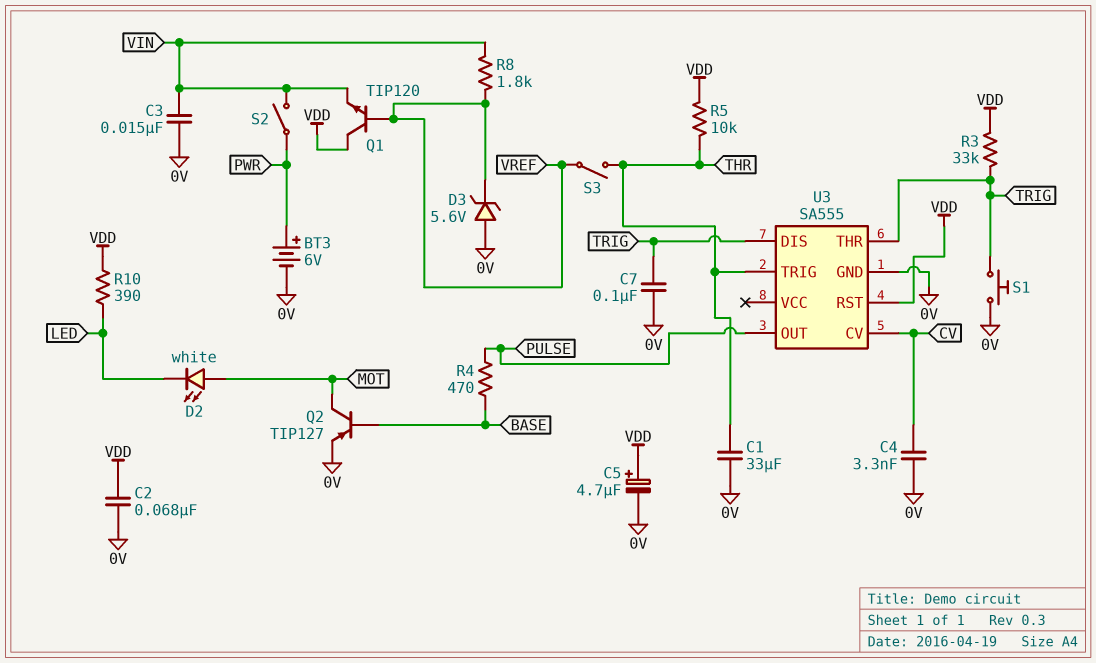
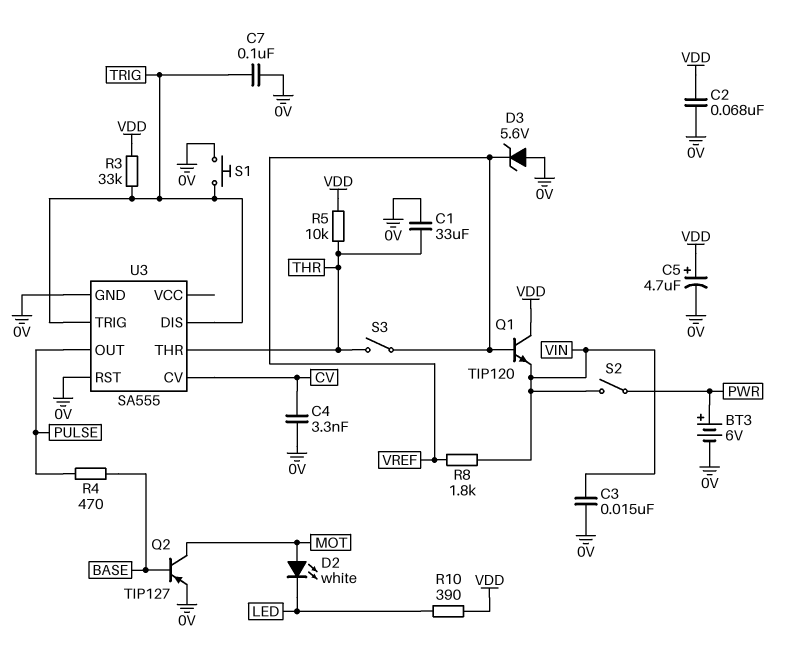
U3 pin RST: VDD -> 0V
U3 pin THR: TRIG -> THR
U3 pin TRIG: THR -> TRIG

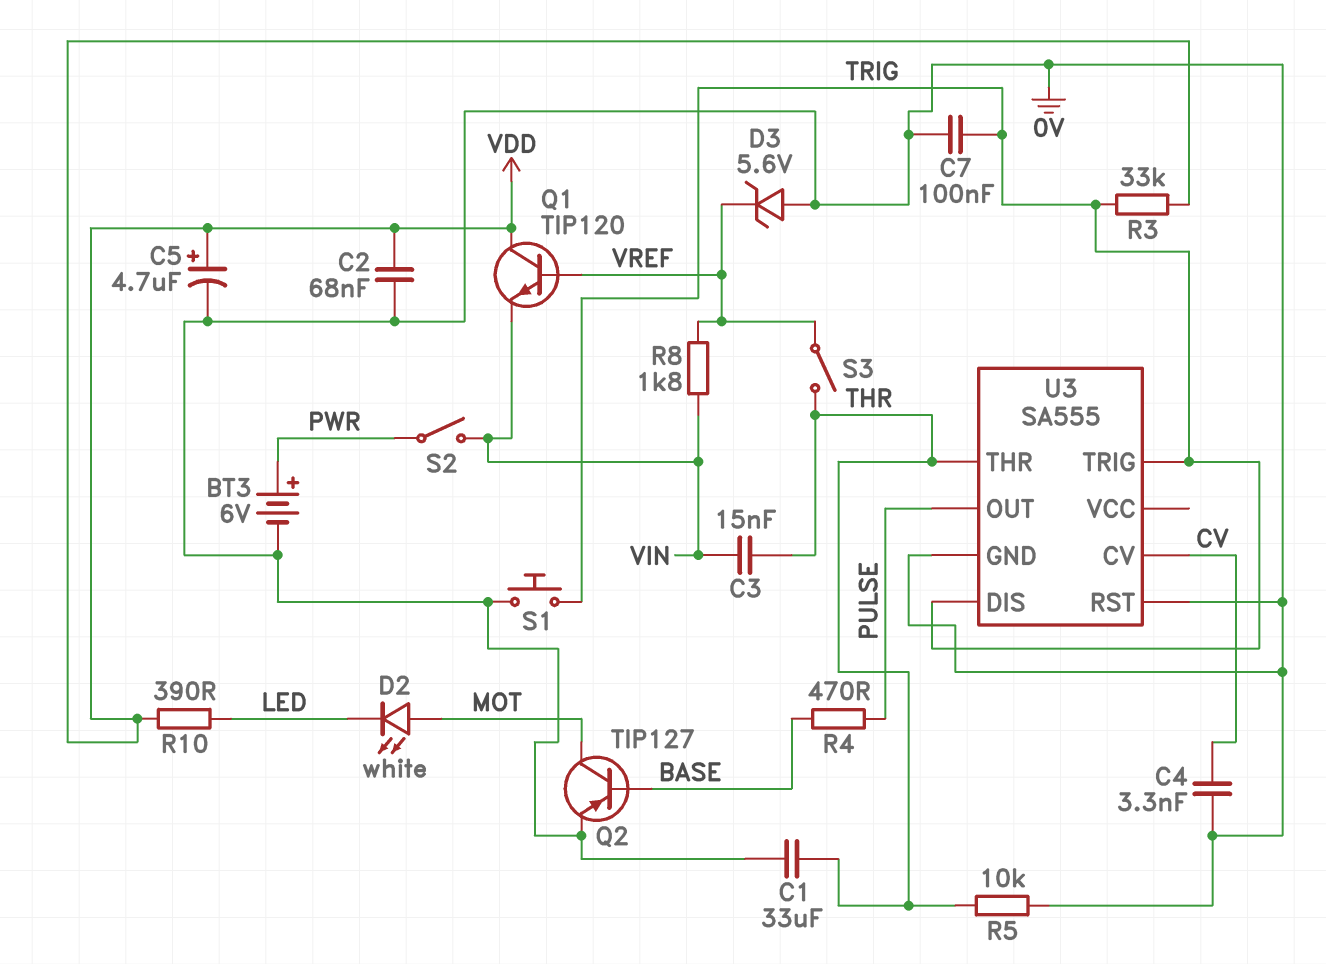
C3: 15nF (0V, VIN) -> 15nF (THR, VIN)
R5: 10k (THR, VDD) -> 10k (0V, THR)

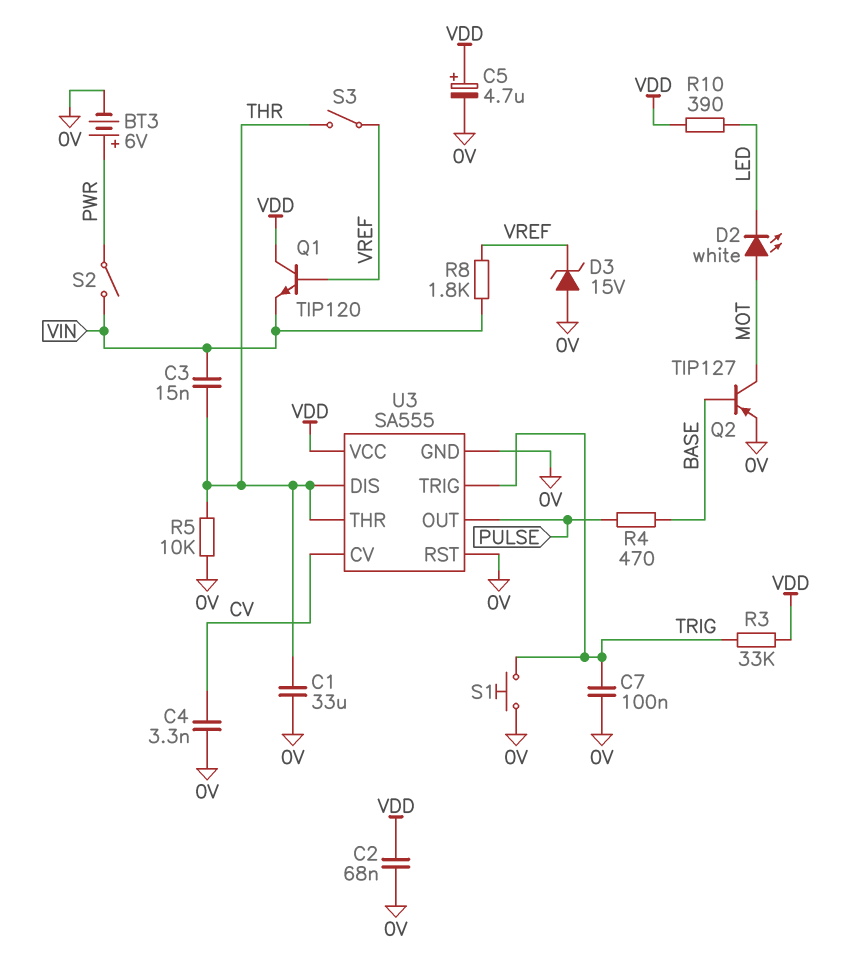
D3: zener 5.6V (A 0V, K VREF) -> zener 15V (A 0V, K VREF)
U3 pin DIS: TRIG -> THR
U3 pin VCC: none -> VDD

